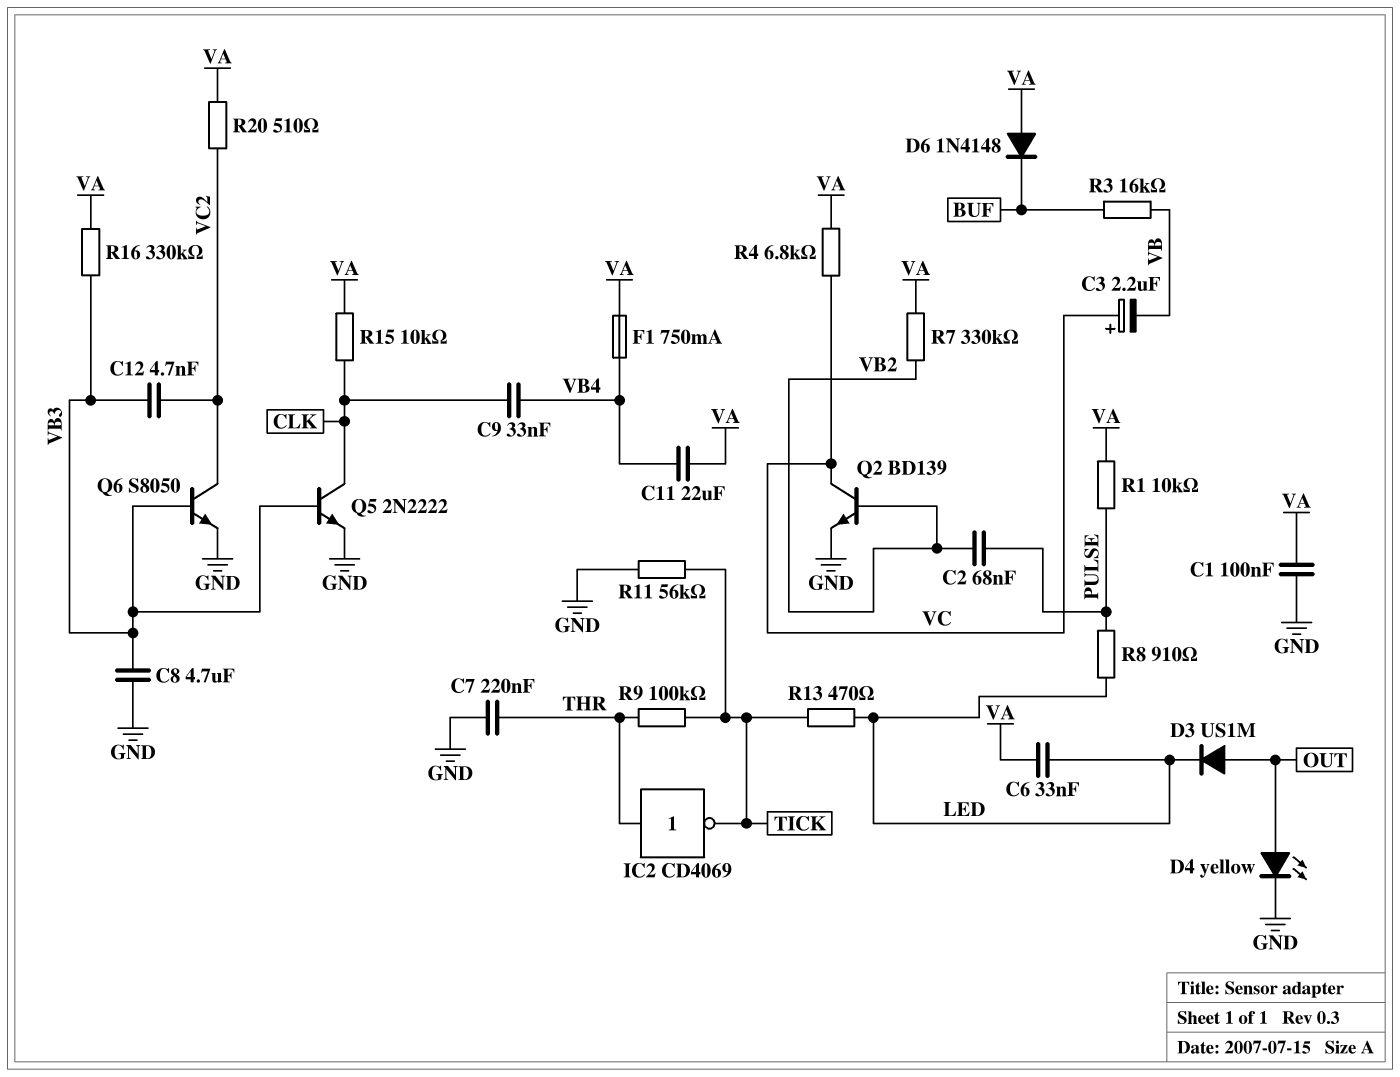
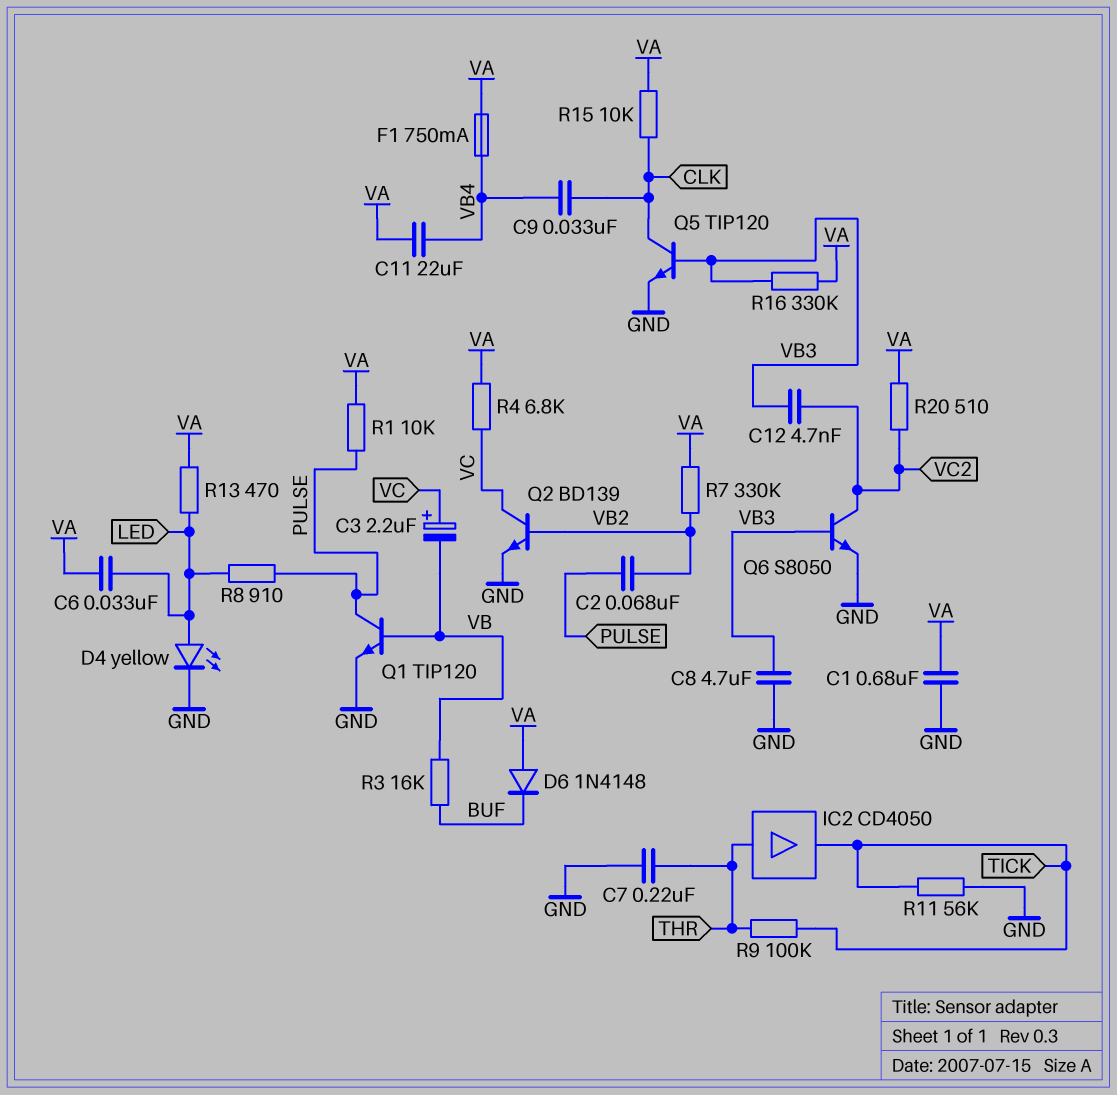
C1: 100nF (GND, VA) -> 680nF (GND, VA)
D3: diode US1M (A OUT, K LED) -> none
D4: LED yellow (A OUT, K GND) -> LED yellow (A LED, K GND)
IC2: NOT CD4069 (in THR, out TICK) -> buffer CD4050 (in THR, out TICK)
Q1: none -> NPN TIP120 (B VB, C PULSE, E GND)
Q5: NPN 2N2222 (B VB3, C CLK, E GND) -> NPN TIP120 (B VB3, C CLK, E GND)
R13: 470 (LED, TICK) -> 470 (LED, VA)

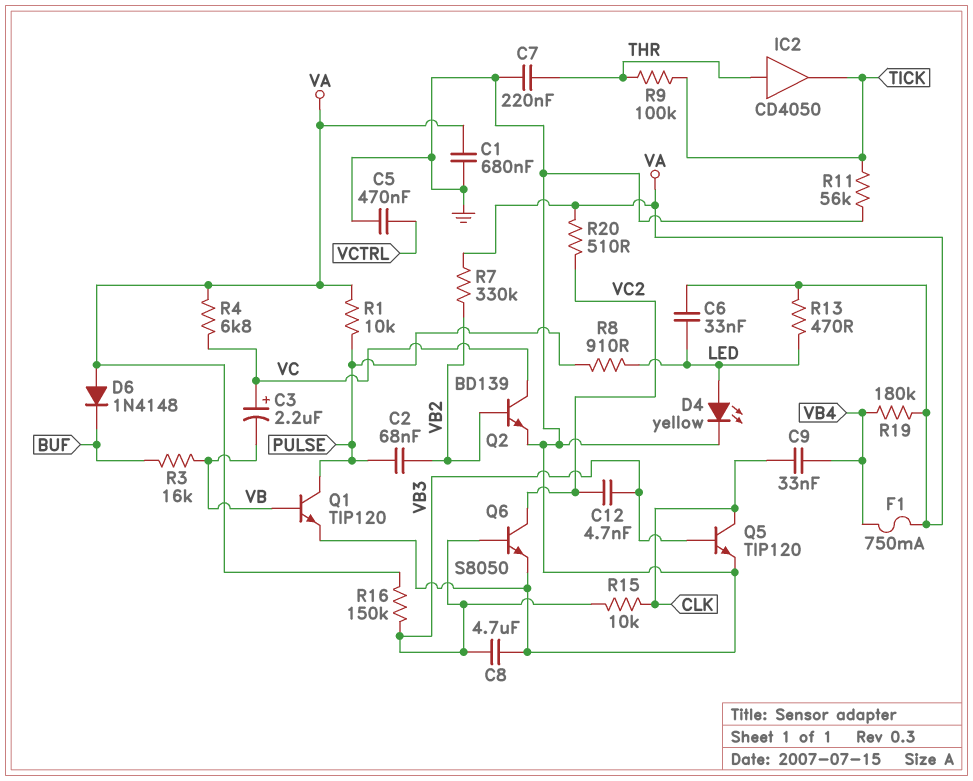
C5: none -> 470nF (GND, VCTRL)
C11: 22uF (VA, VB4) -> none
R15: 10k (CLK, VA) -> 10k (CLK, VB3)
R16: 330k (VA, VB3) -> 150k (VA, VB3)
R19: none -> 180k (VA, VB4)

